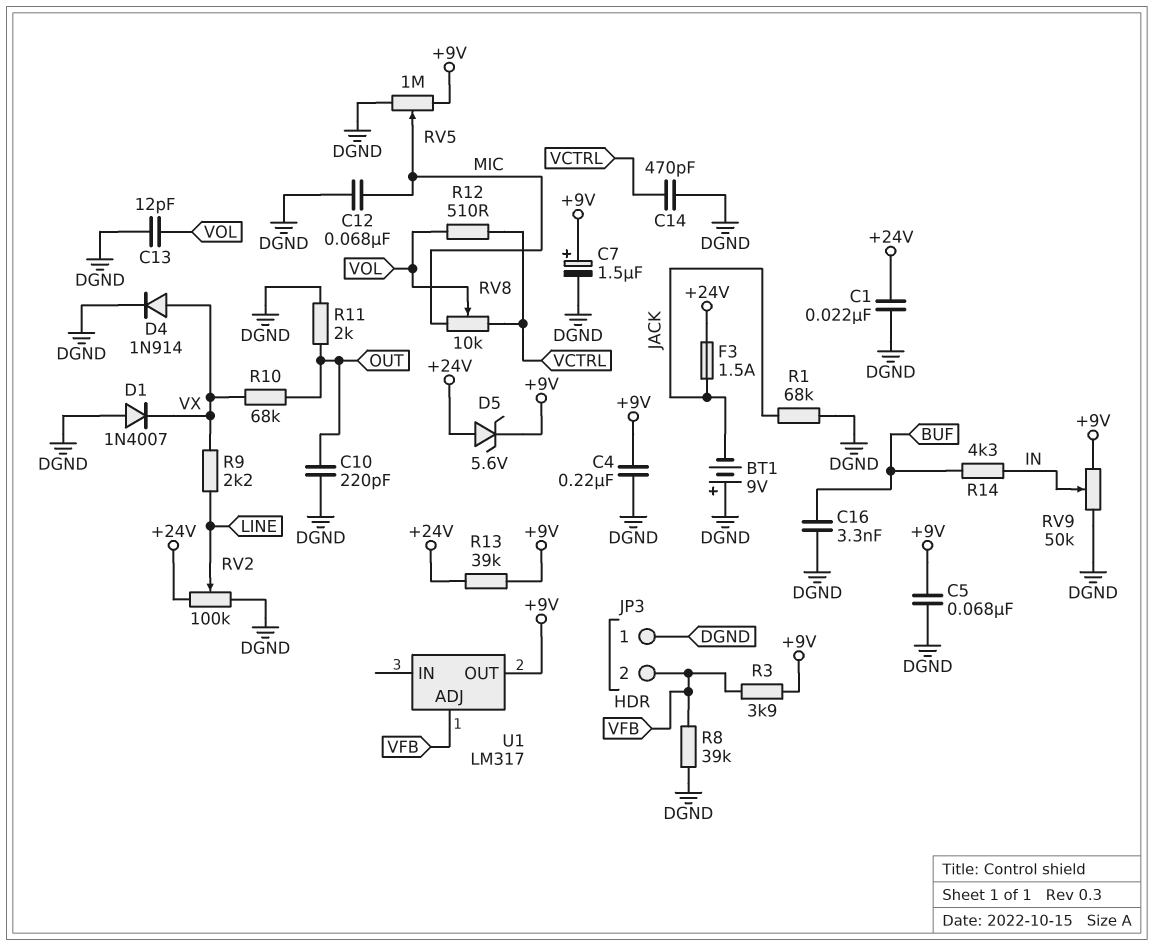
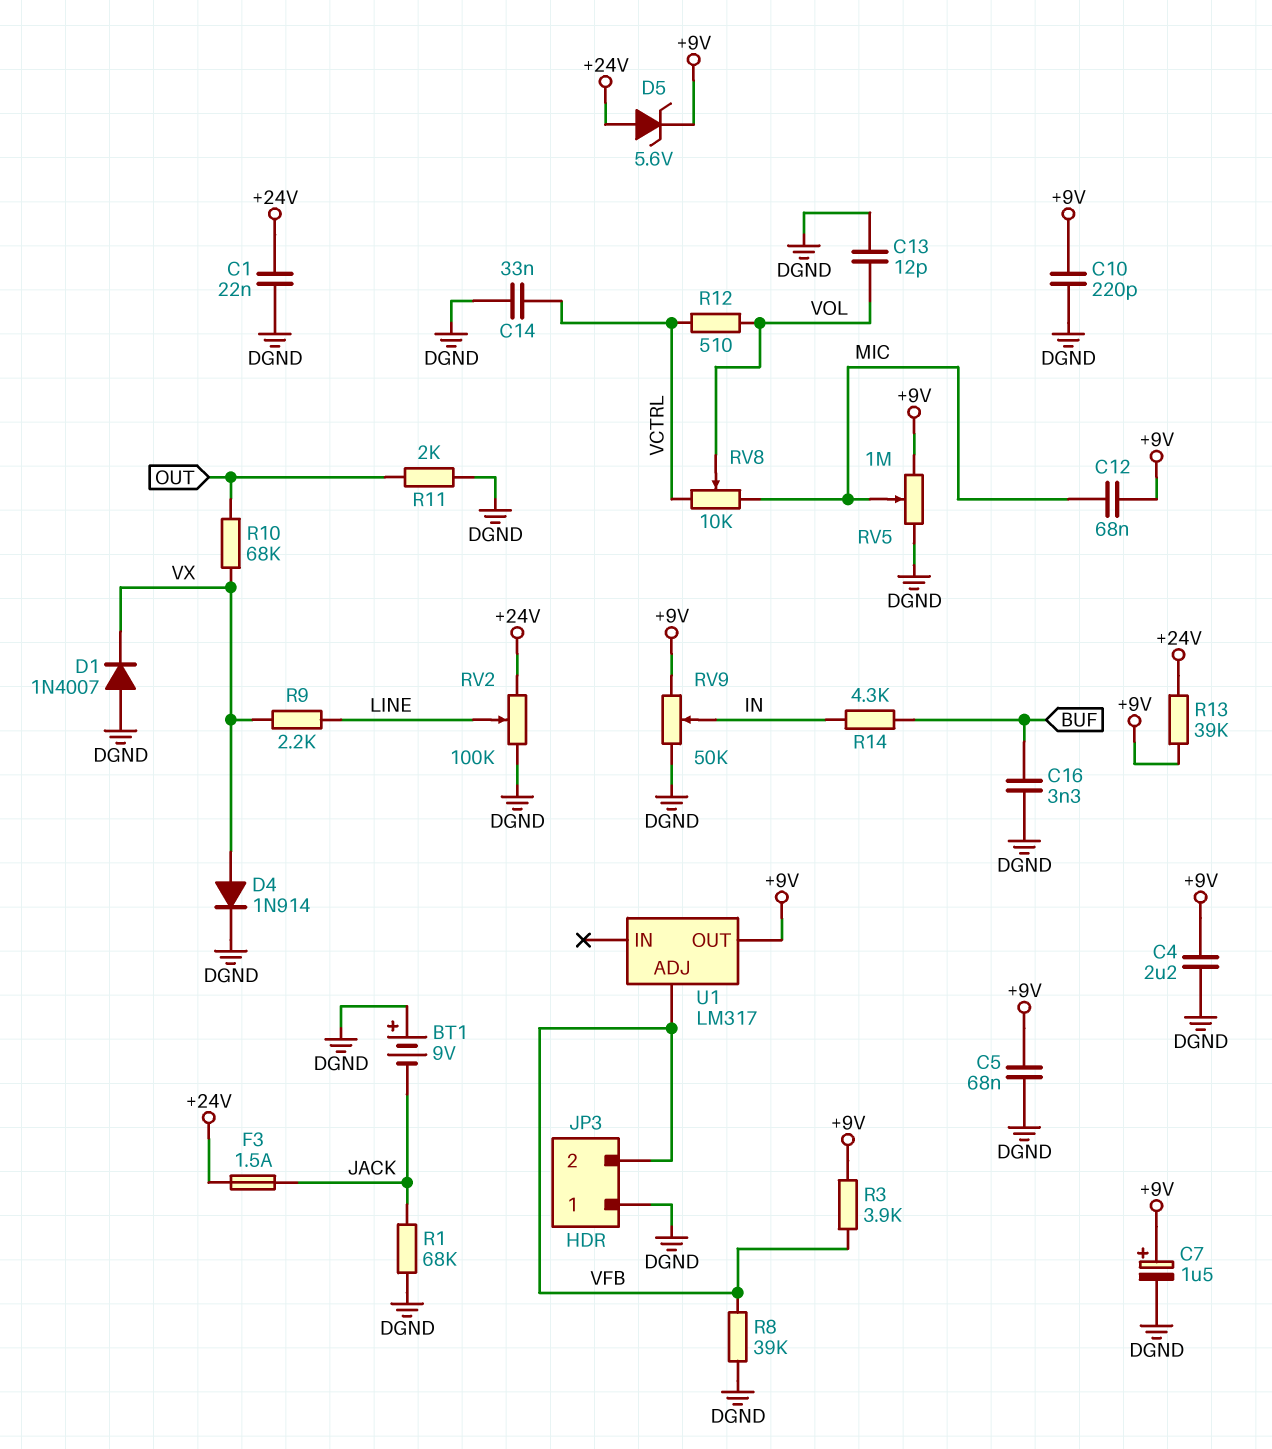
C4: 220nF (+9V, DGND) -> 2.2uF (+9V, DGND)
C10: 220pF (DGND, OUT) -> 220pF (+9V, DGND)
C12: 68nF (DGND, MIC) -> 68nF (+9V, MIC)
C14: 470pF (DGND, VCTRL) -> 33nF (DGND, VCTRL)

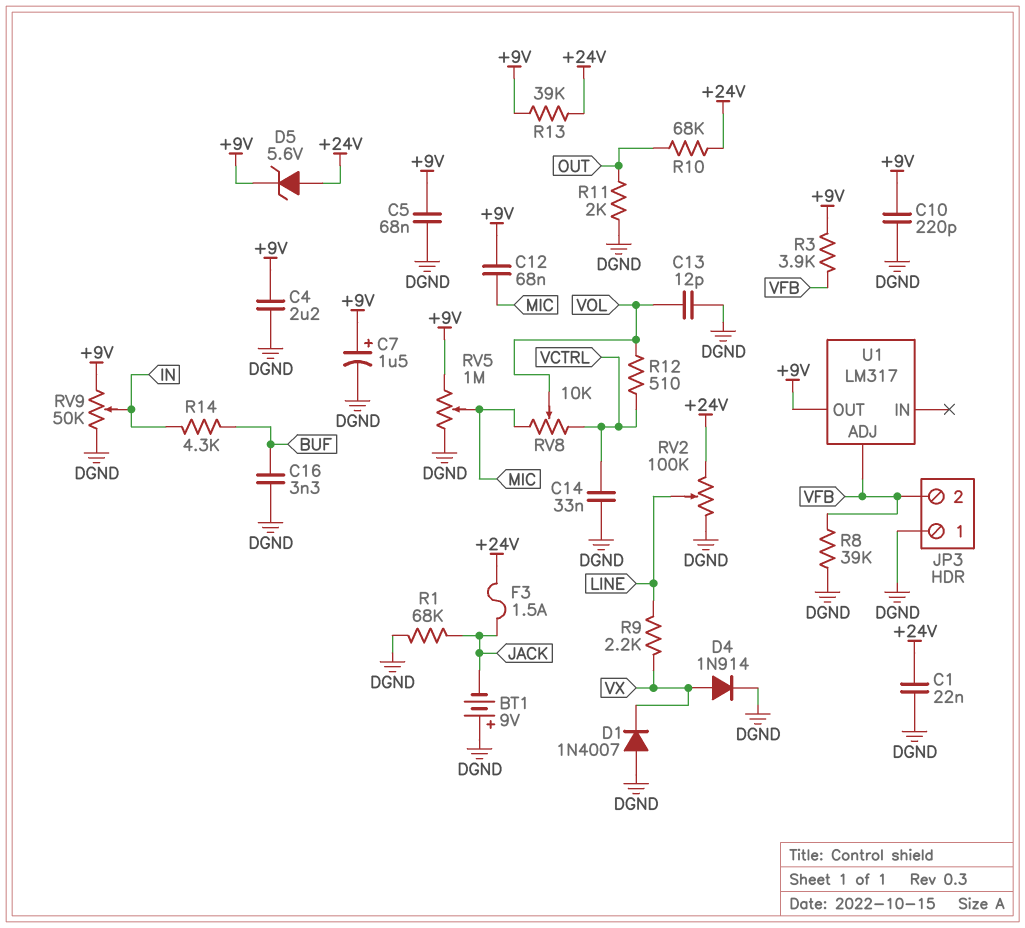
R10: 68k (OUT, VX) -> 68k (+24V, OUT)

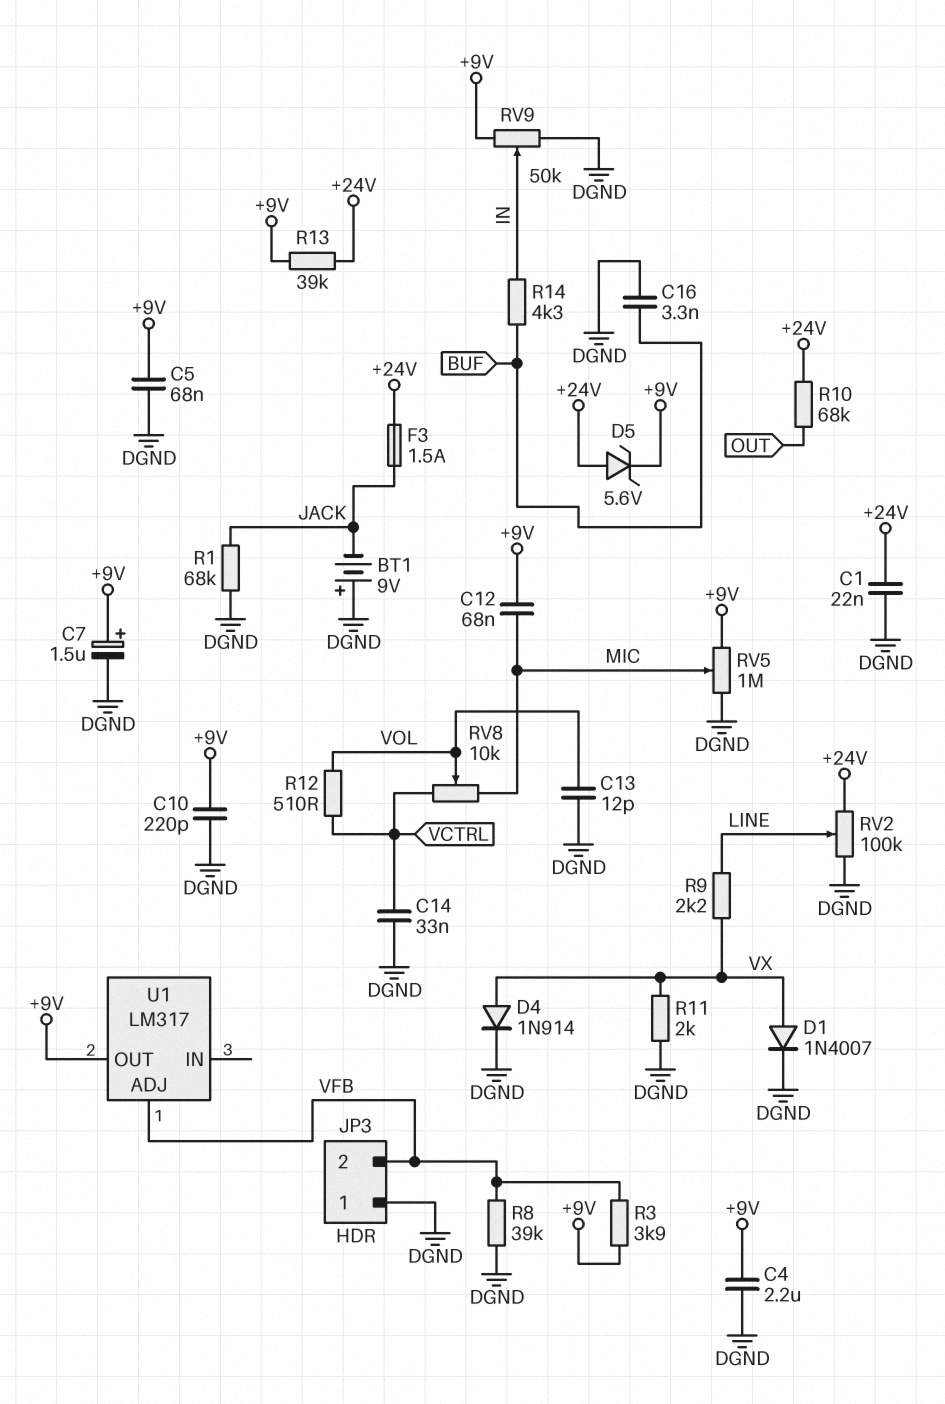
D1: diode 1N4007 (A DGND, K VX) -> diode 1N4007 (A VX, K DGND)
R11: 2k (DGND, OUT) -> 2k (DGND, VX)

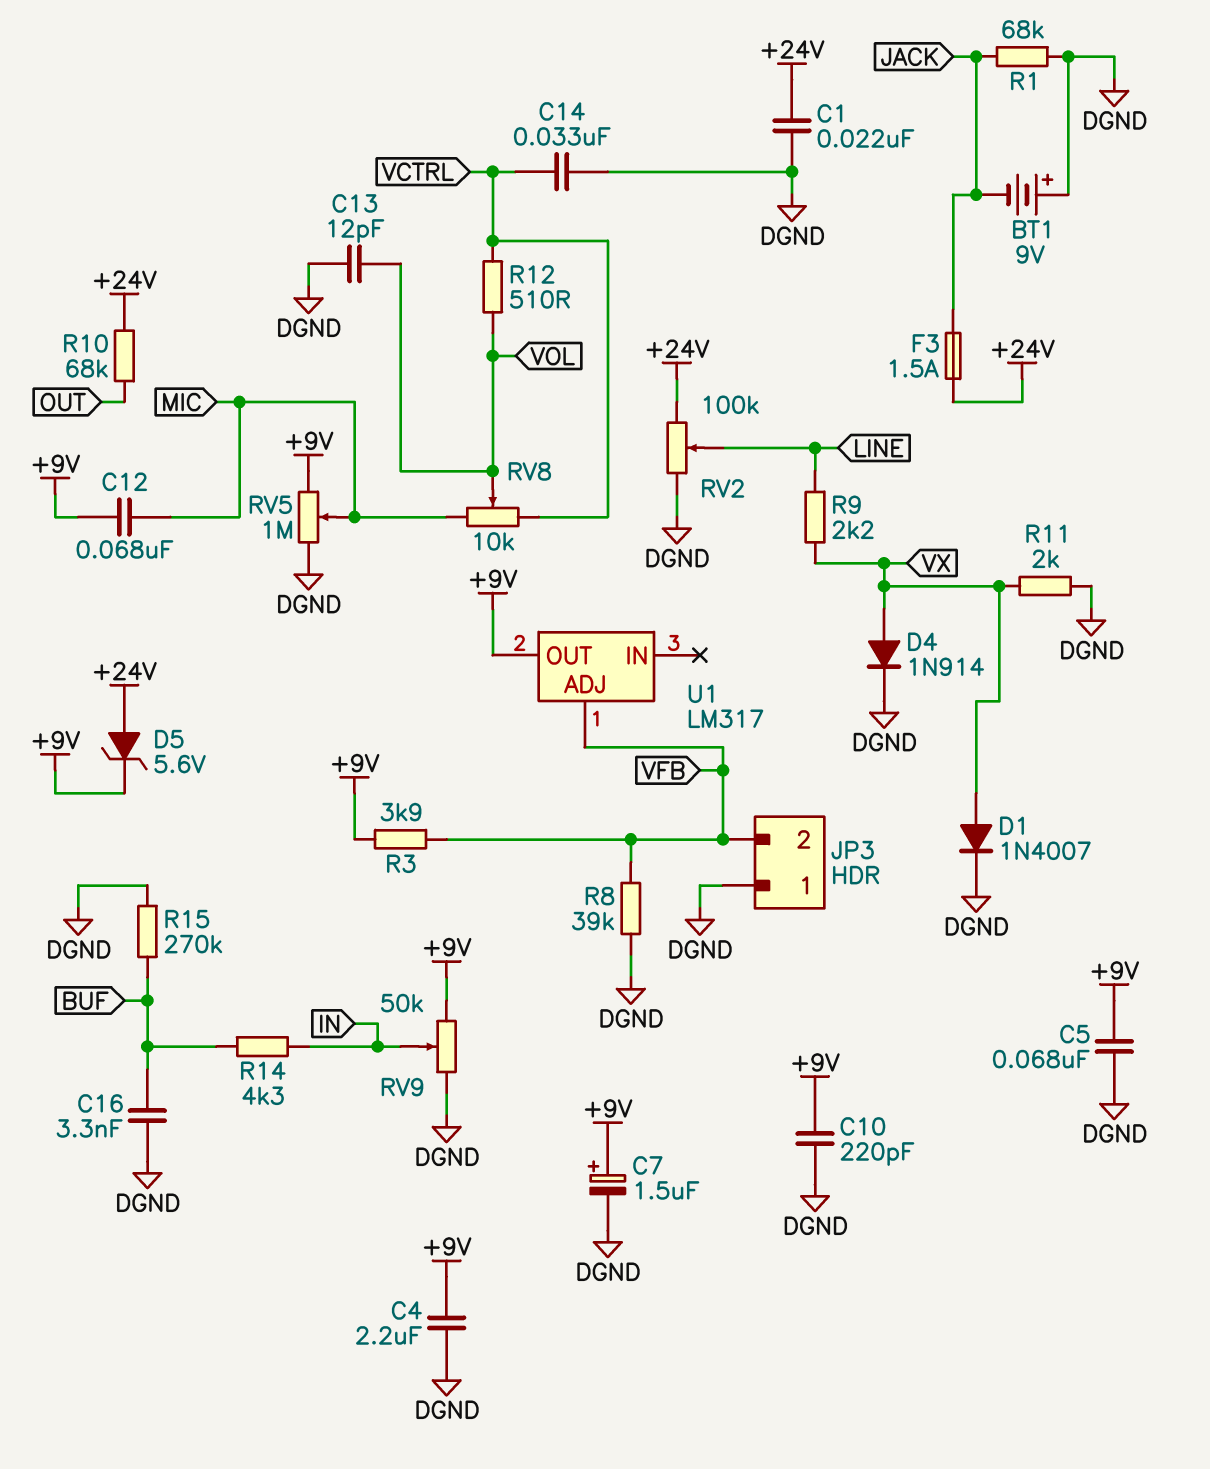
R13: 39k (+9V, +24V) -> none
R15: none -> 270k (BUF, DGND)

